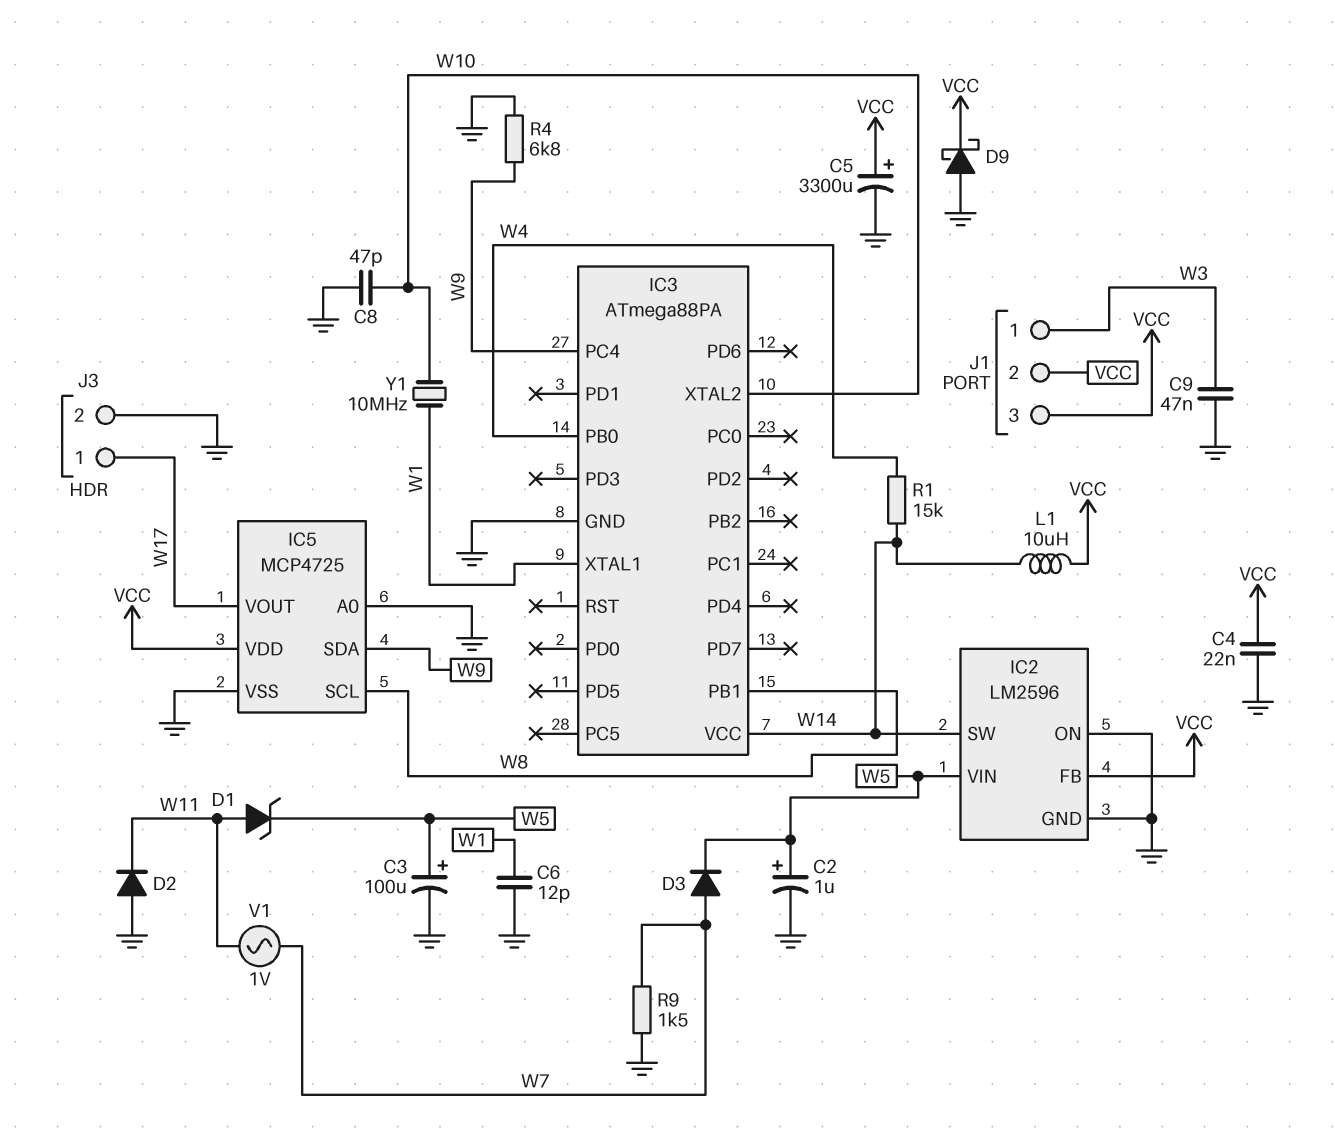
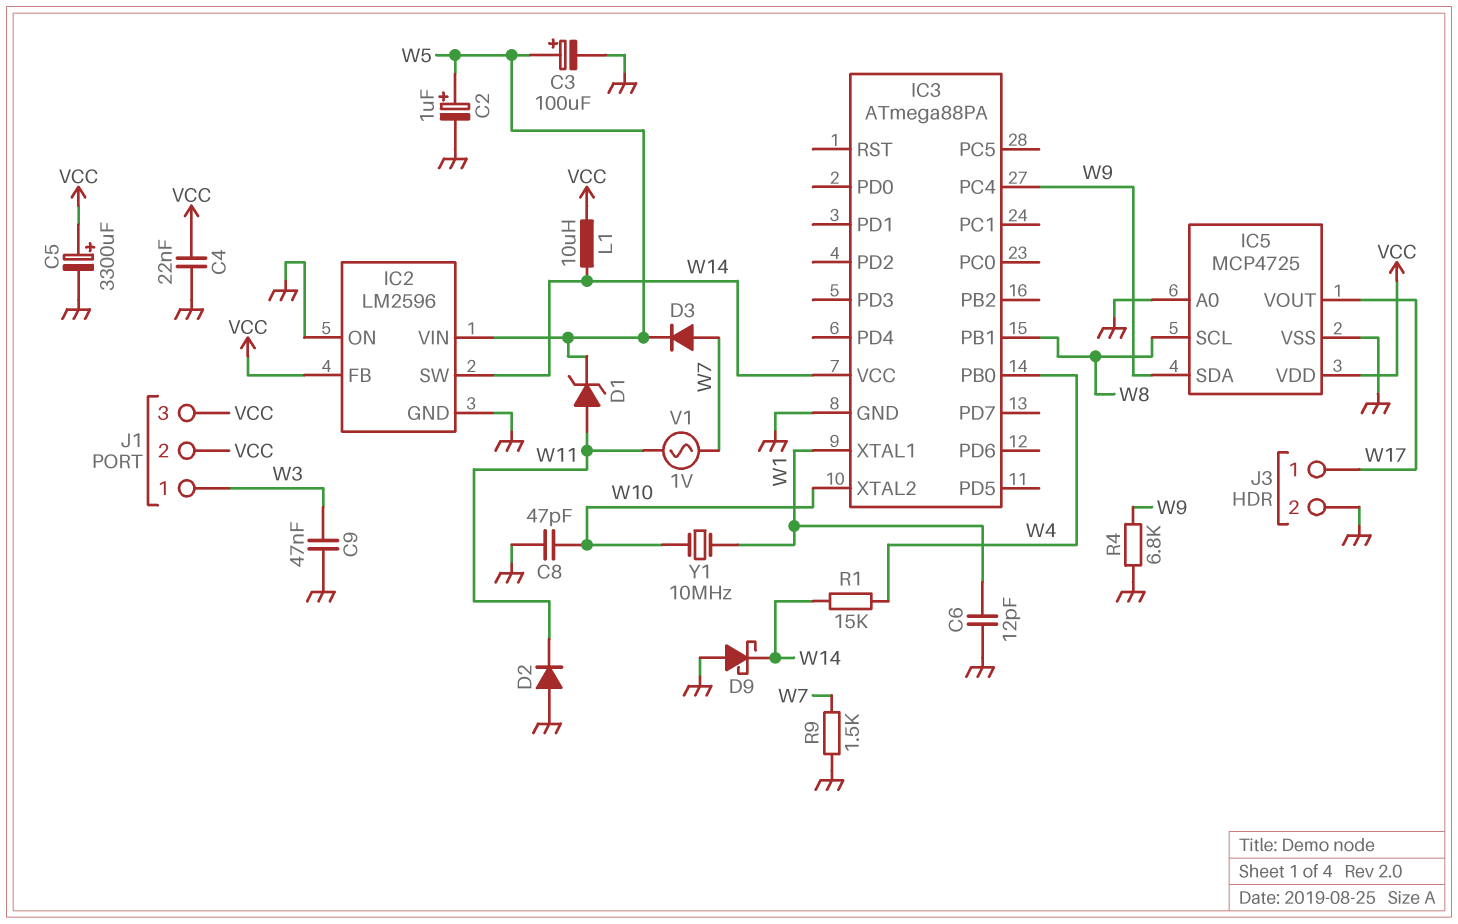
D9: schottky (A GND, K VCC) -> schottky (A GND, K W14)

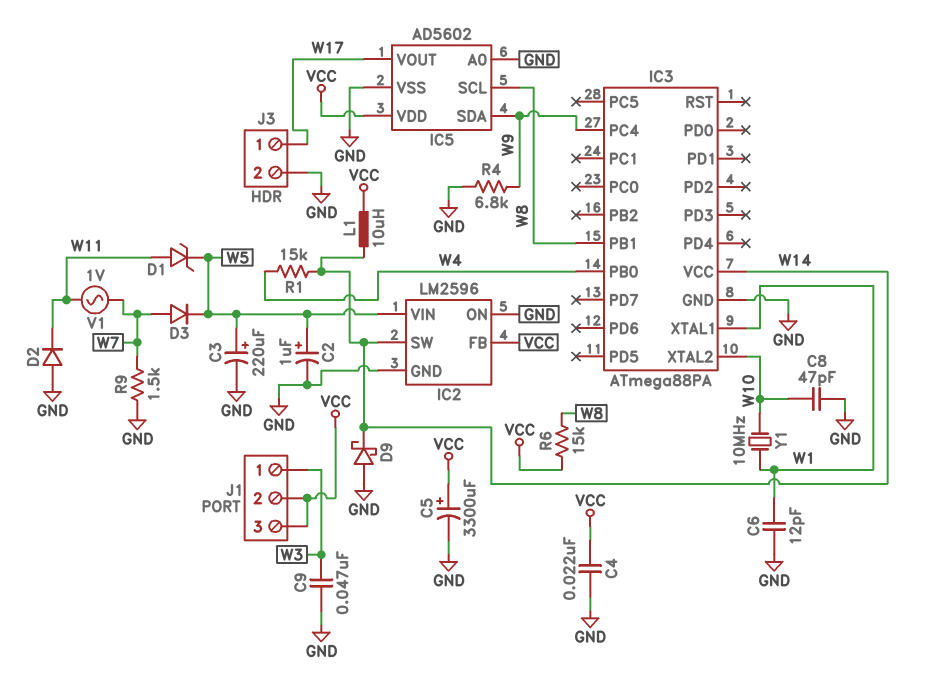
C3: 100uF (plus W5, minus GND) -> 220uF (plus W5, minus GND)
IC5: MCP4725 -> AD5602
R6: none -> 15k (VCC, W8)

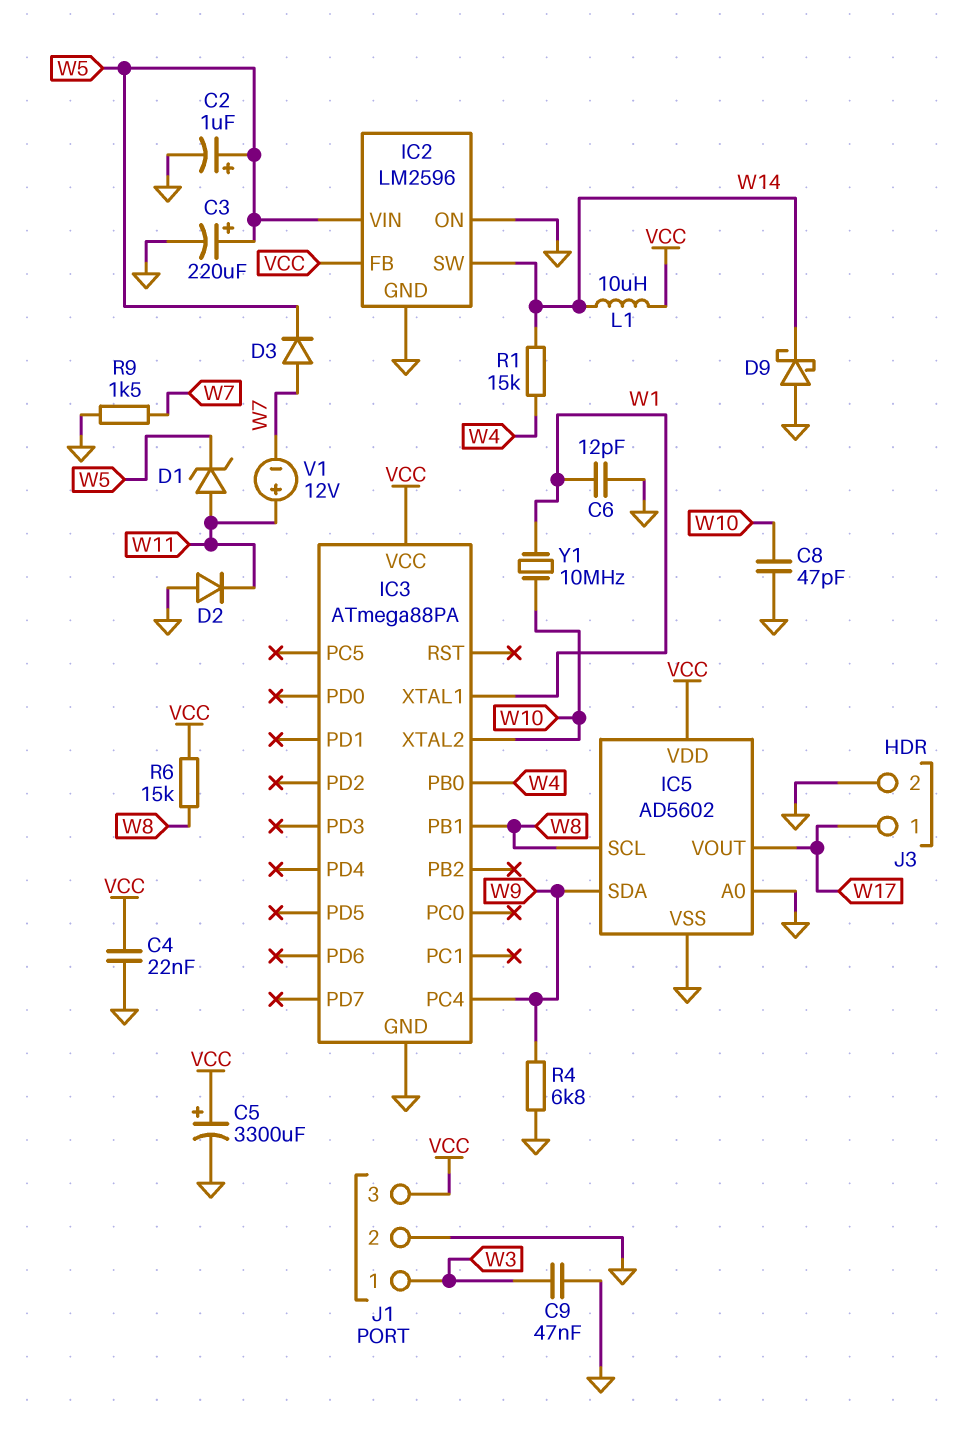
IC3 pin VCC: W14 -> VCC
J1 pin 2: VCC -> GND
V1: AC 1V (W7, W11) -> 12V (plus W11, minus W7)

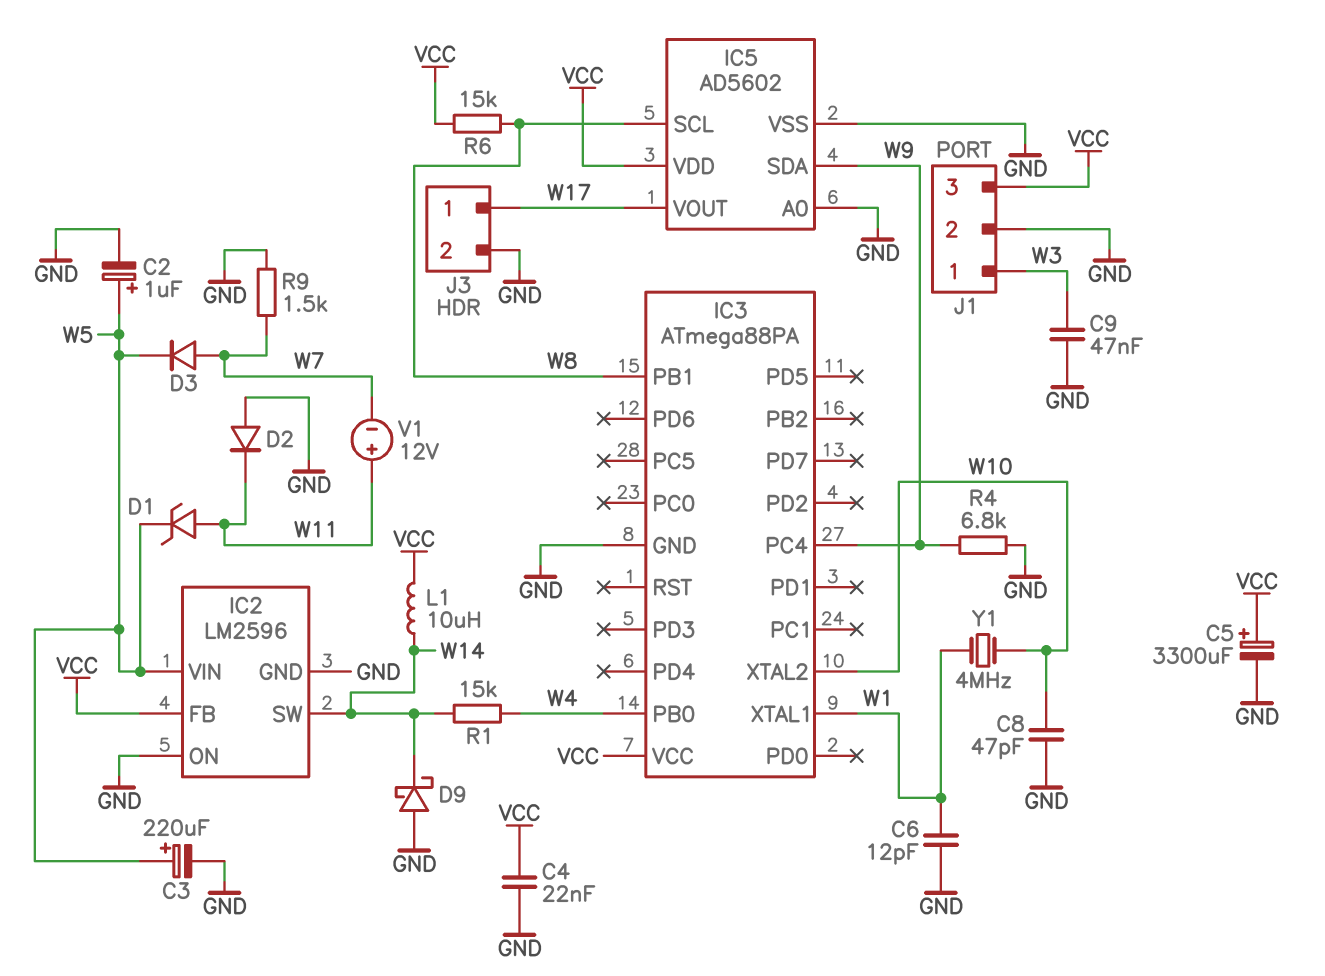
Y1: 10MHz (W1, W10) -> 4MHz (W1, W10)

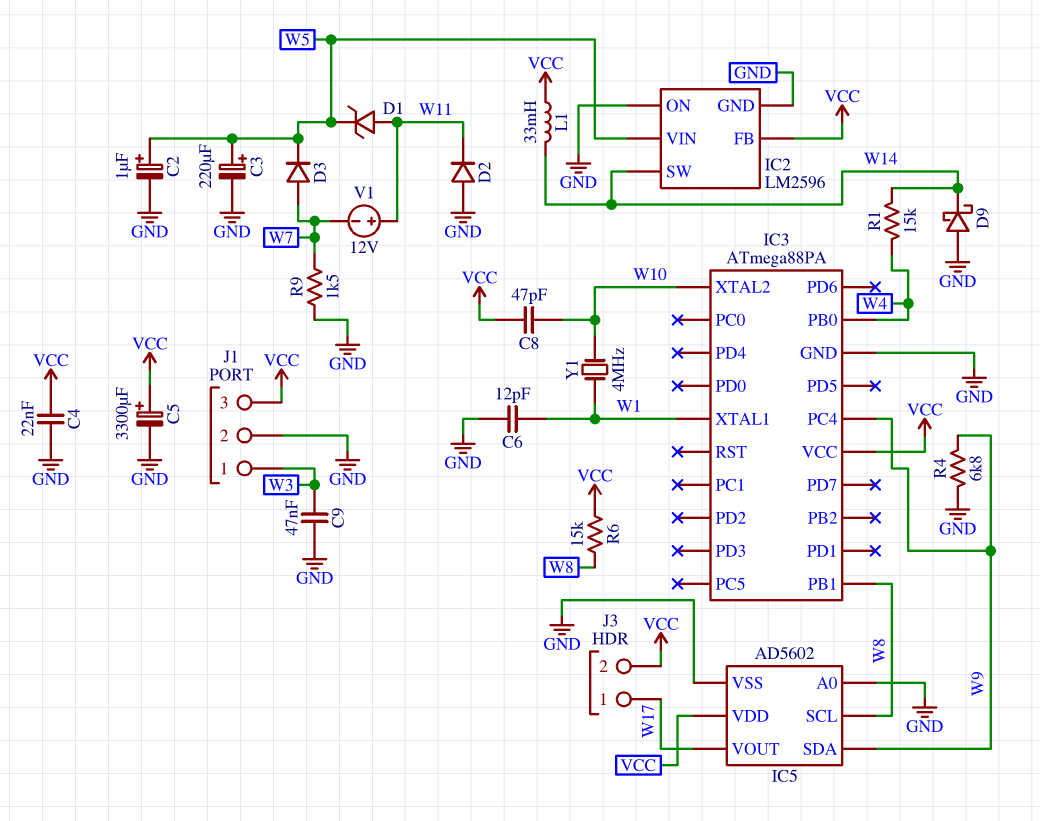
C8: 47pF (GND, W10) -> 47pF (VCC, W10)
J3 pin 2: GND -> VCC
L1: 10uH (VCC, W14) -> 33mH (VCC, W14)

